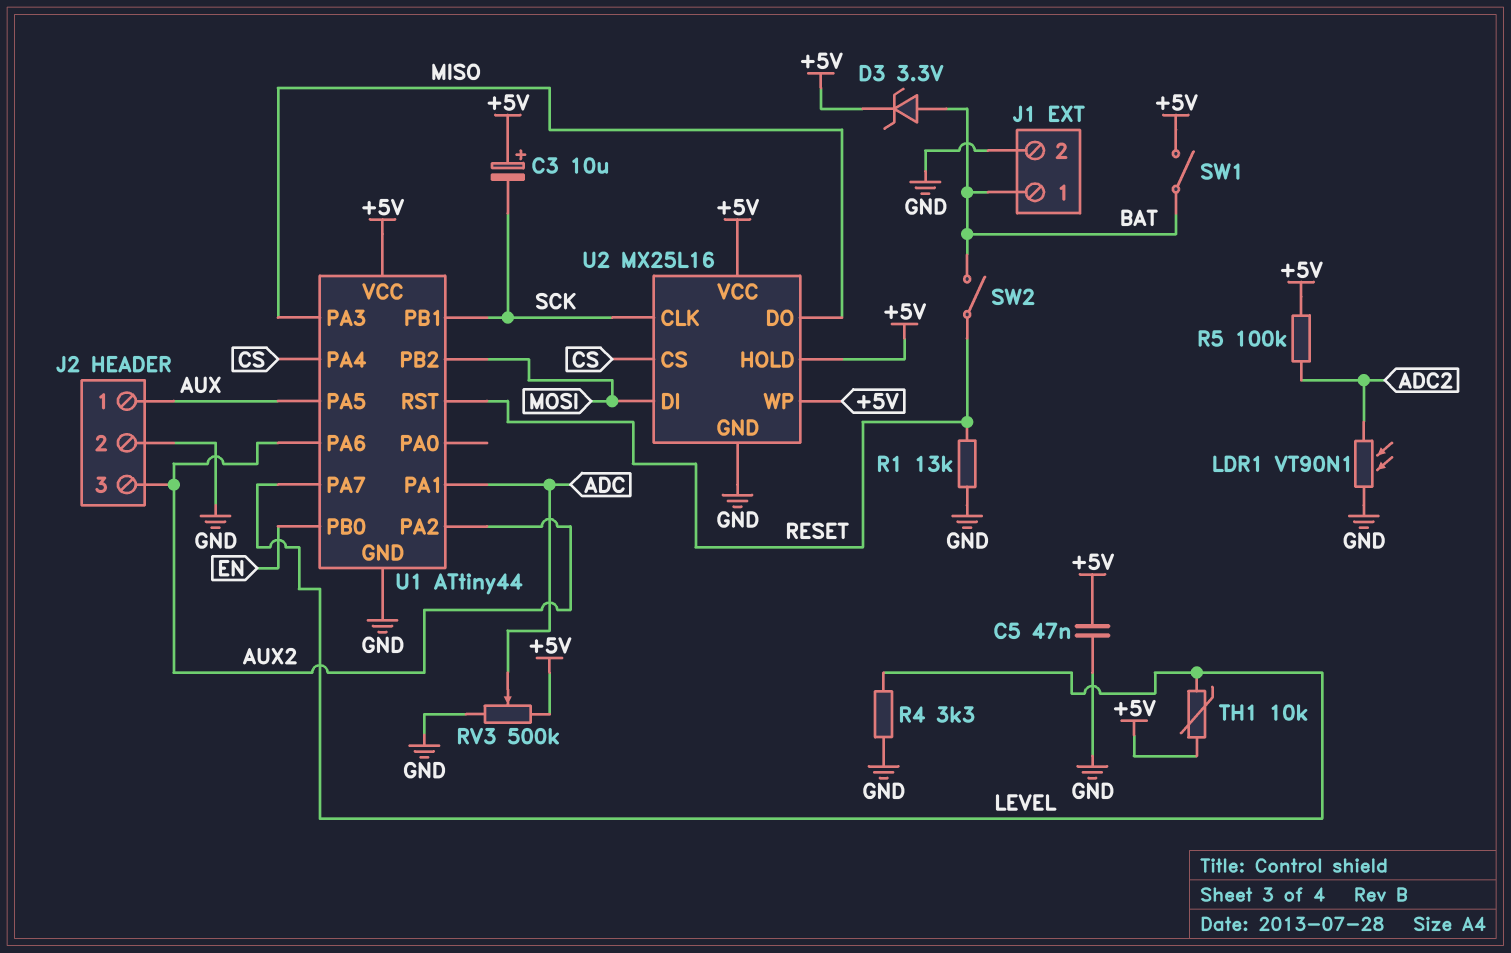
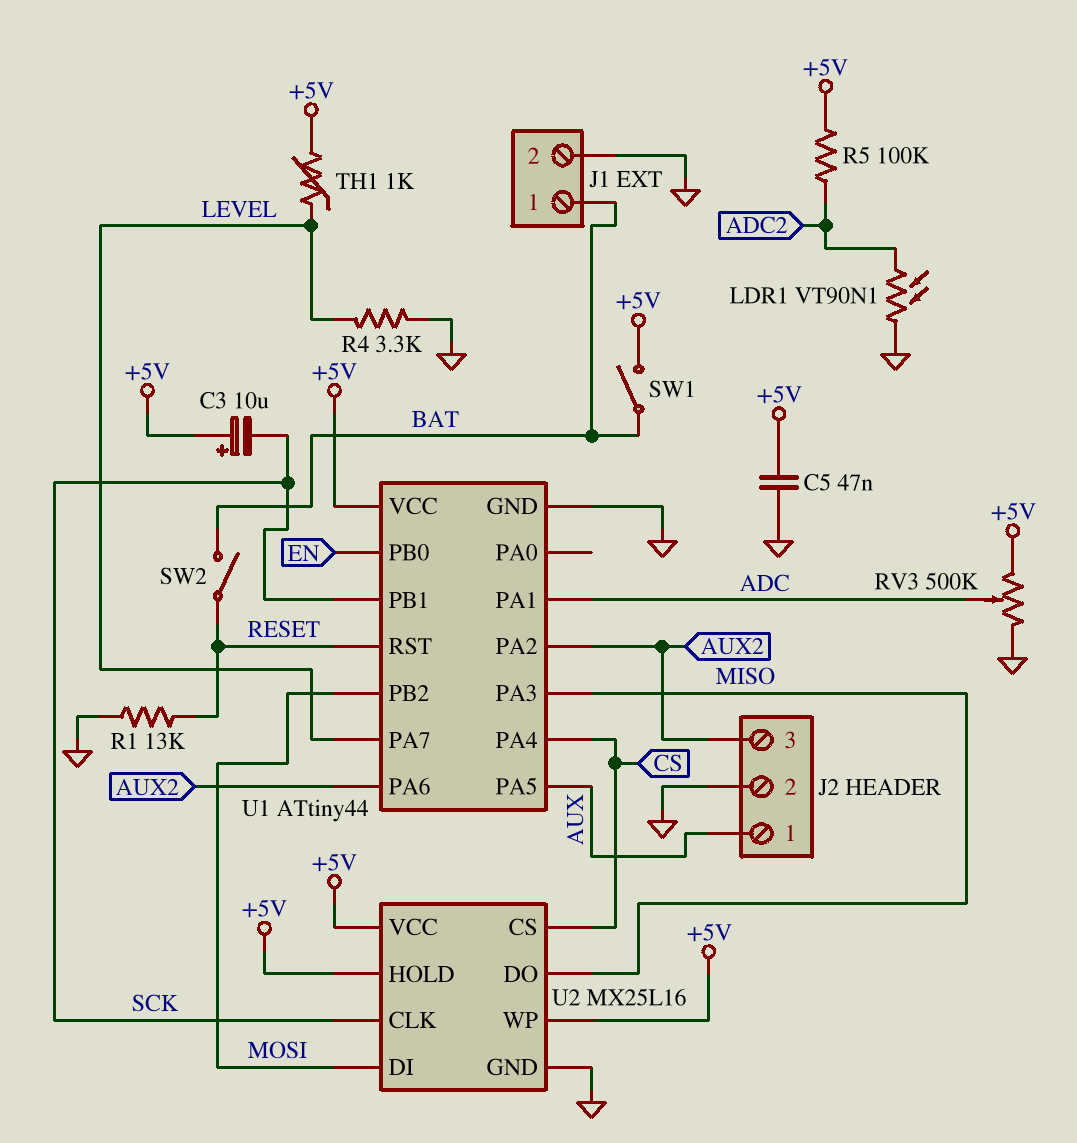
D3: zener 3.3V (A BAT, K +5V) -> none
TH1: 10k (+5V, LEVEL) -> 1k (+5V, LEVEL)

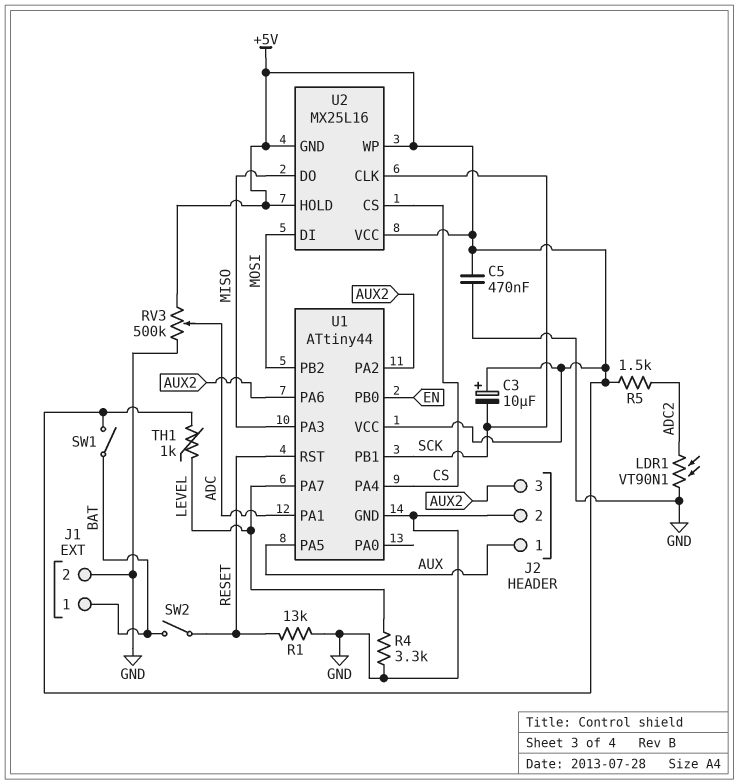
C5: 47nF (+5V, GND) -> 470nF (+5V, GND)
R5: 100k (+5V, ADC2) -> 1.5k (+5V, ADC2)
U2 pin GND: GND -> +5V

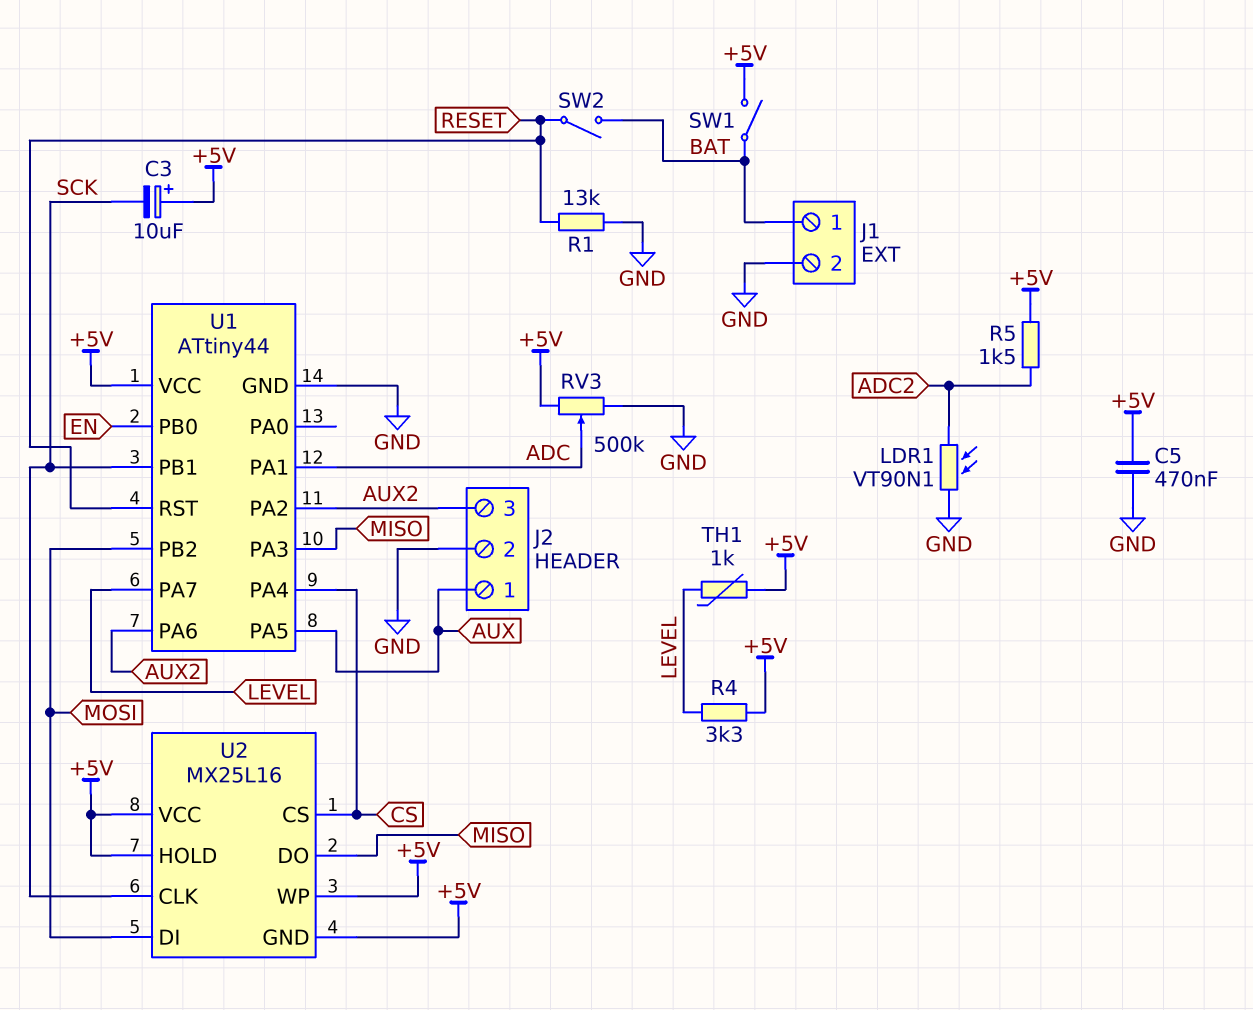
R4: 3.3k (GND, LEVEL) -> 3.3k (+5V, LEVEL)

